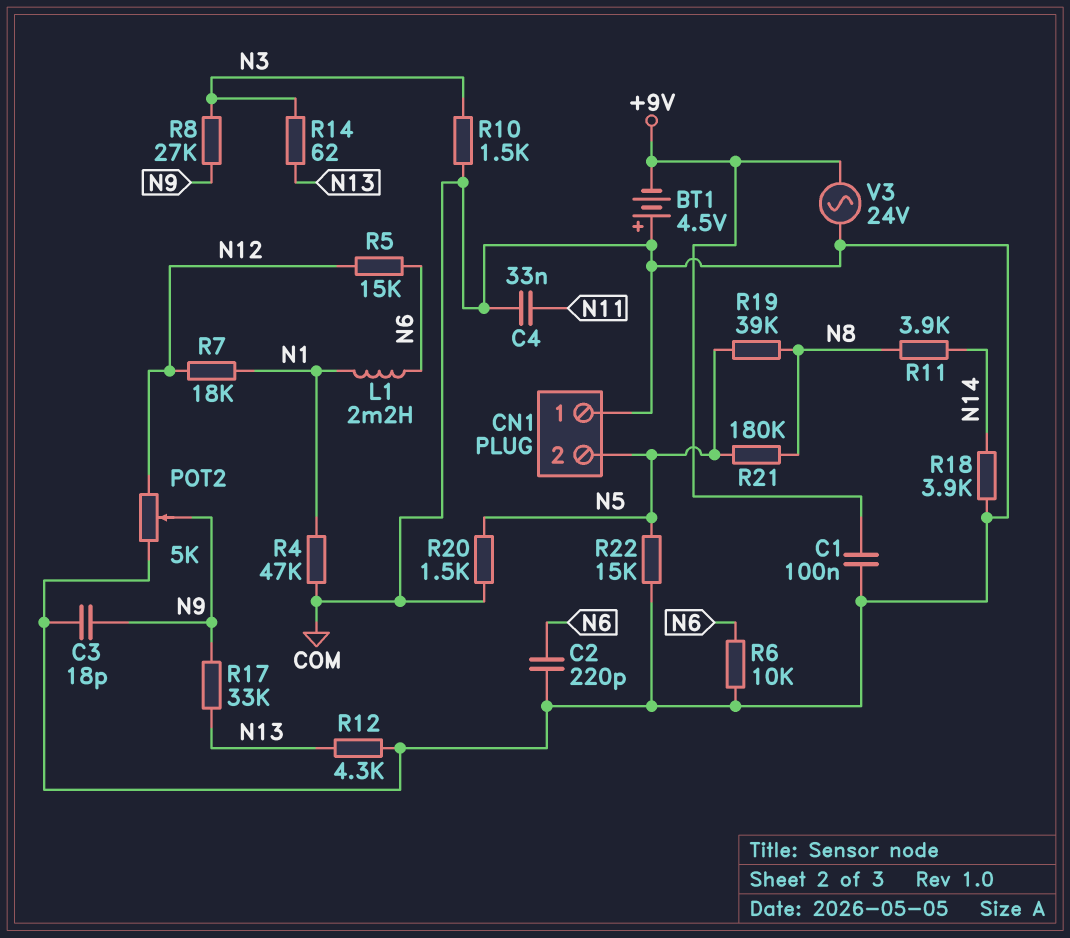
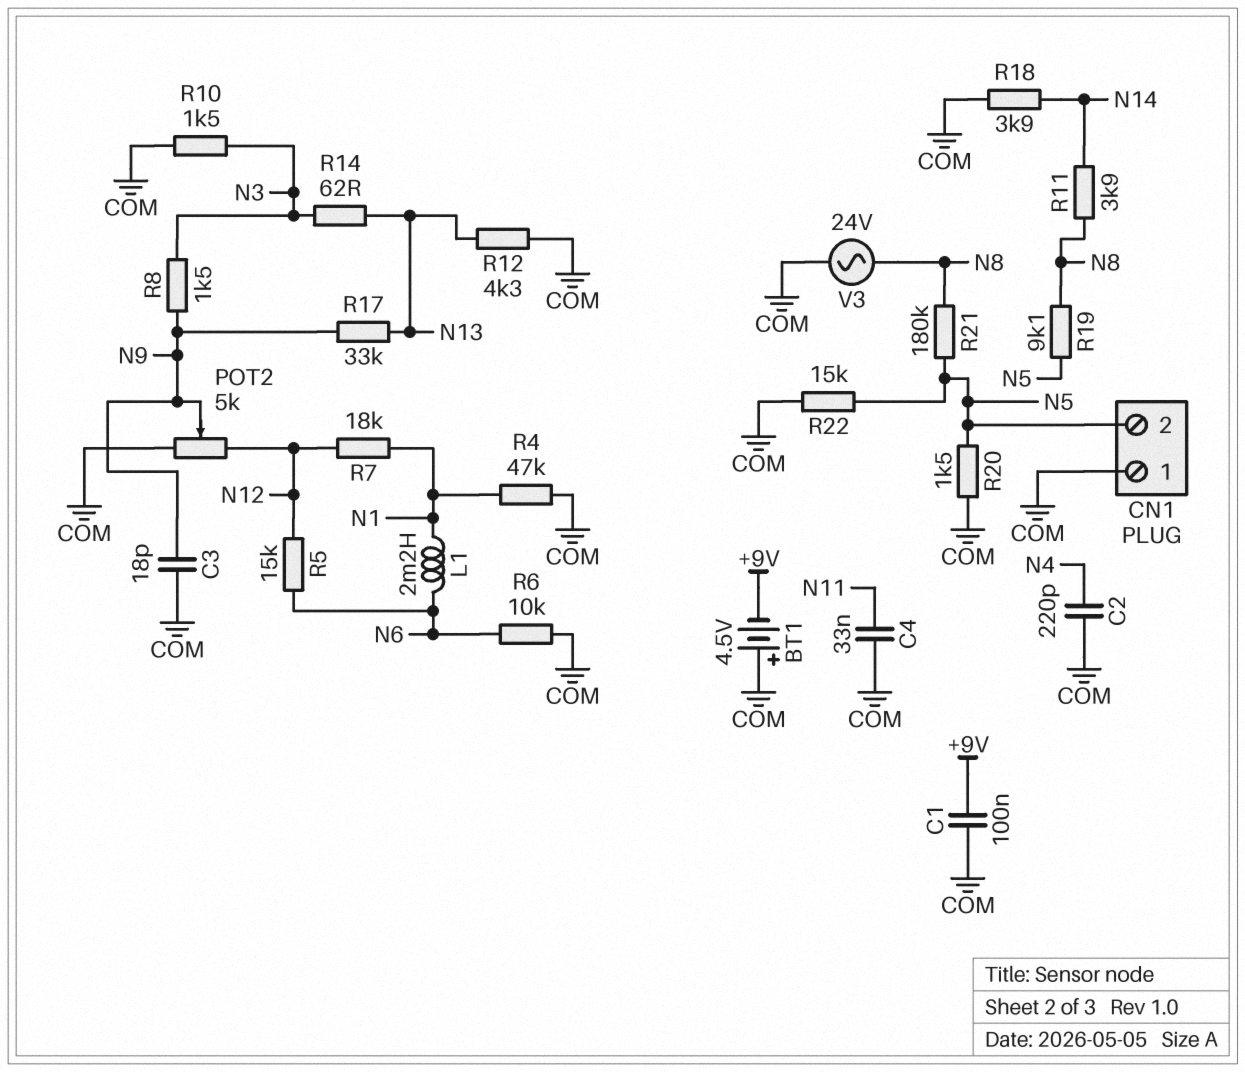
C2: 220pF (COM, N6) -> 220pF (COM, N4)
R8: 27k (N3, N9) -> 1.5k (N3, N9)
R19: 39k (N5, N8) -> 9.1k (N5, N8)
V3: AC 24V (+9V, COM) -> AC 24V (COM, N8)

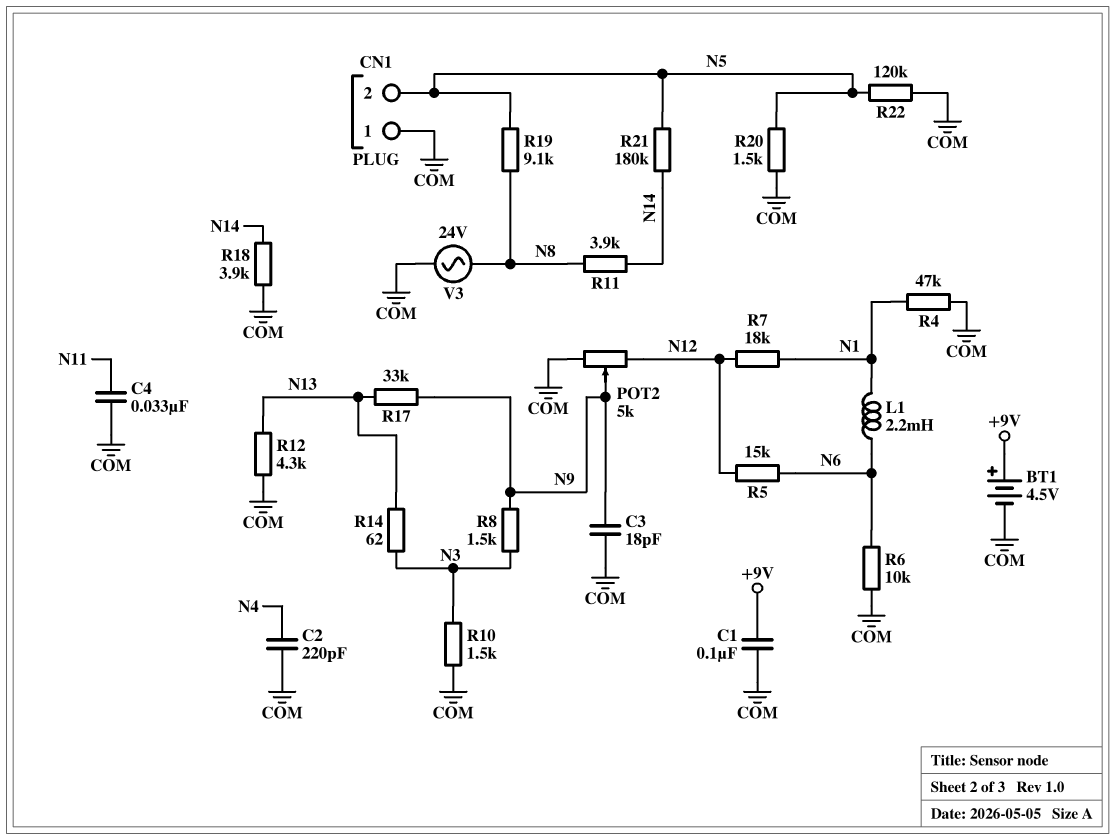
BT1: 4.5V (plus COM, minus +9V) -> 4.5V (plus +9V, minus COM)
R21: 180k (N5, N8) -> 180k (N5, N14)
R22: 15k (COM, N5) -> 120k (COM, N5)

